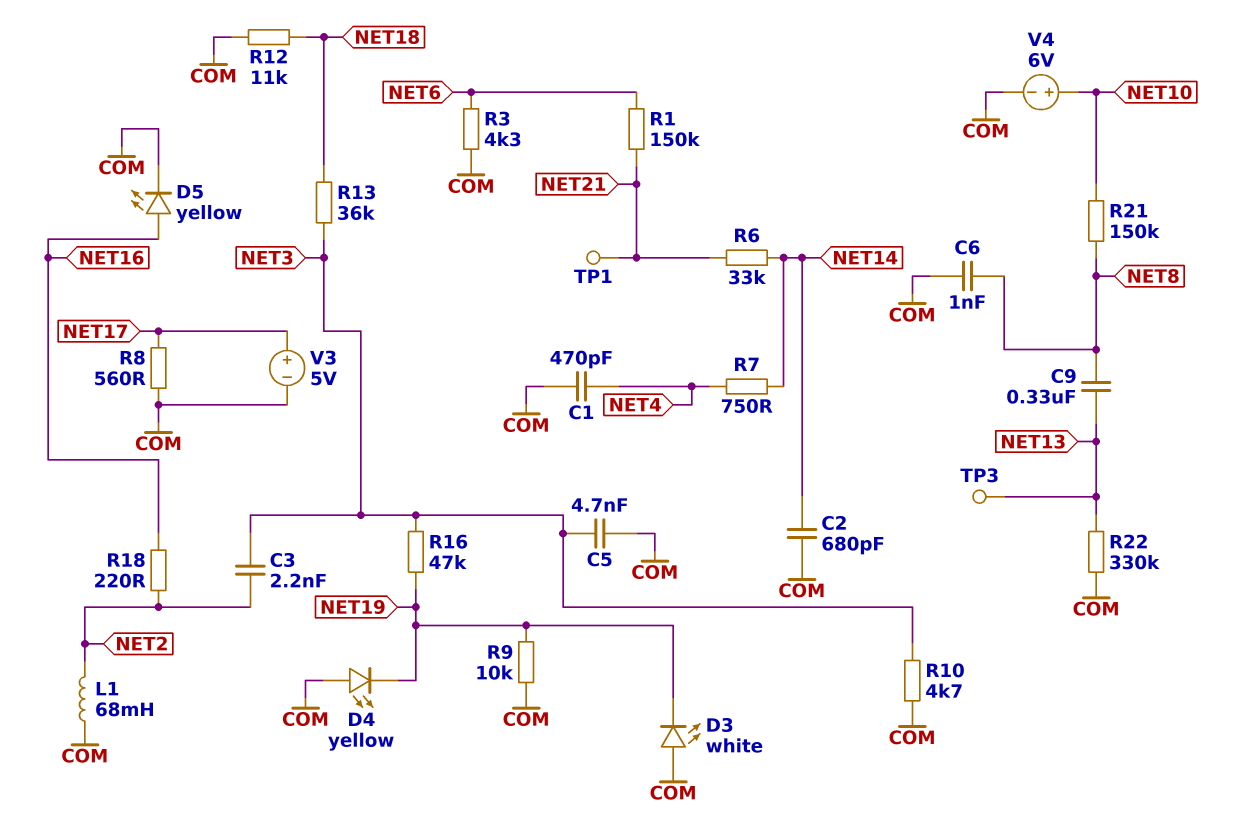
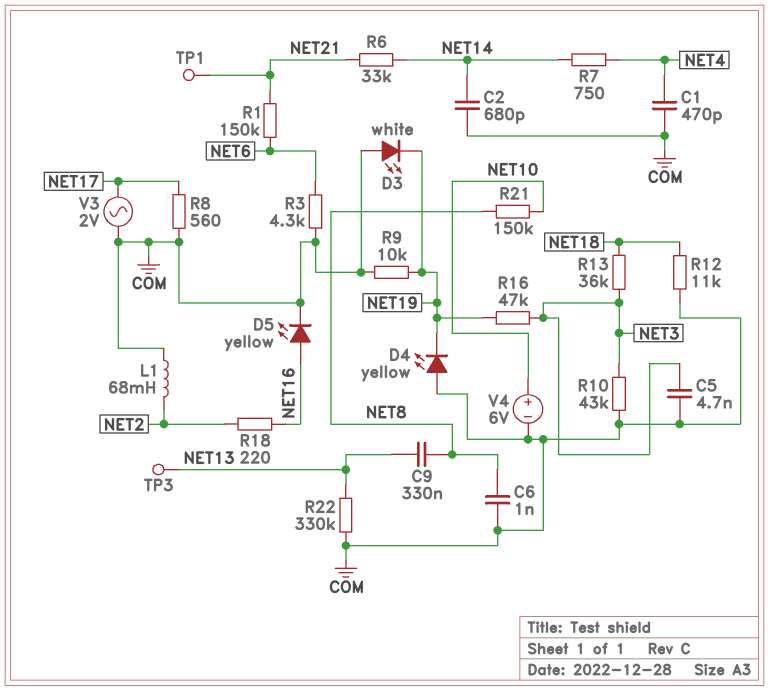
C3: 2.2nF (NET2, NET3) -> none
R10: 4.7k (COM, NET3) -> 43k (COM, NET3)
V3: 5V (plus NET17, minus COM) -> AC 2V (COM, NET17)

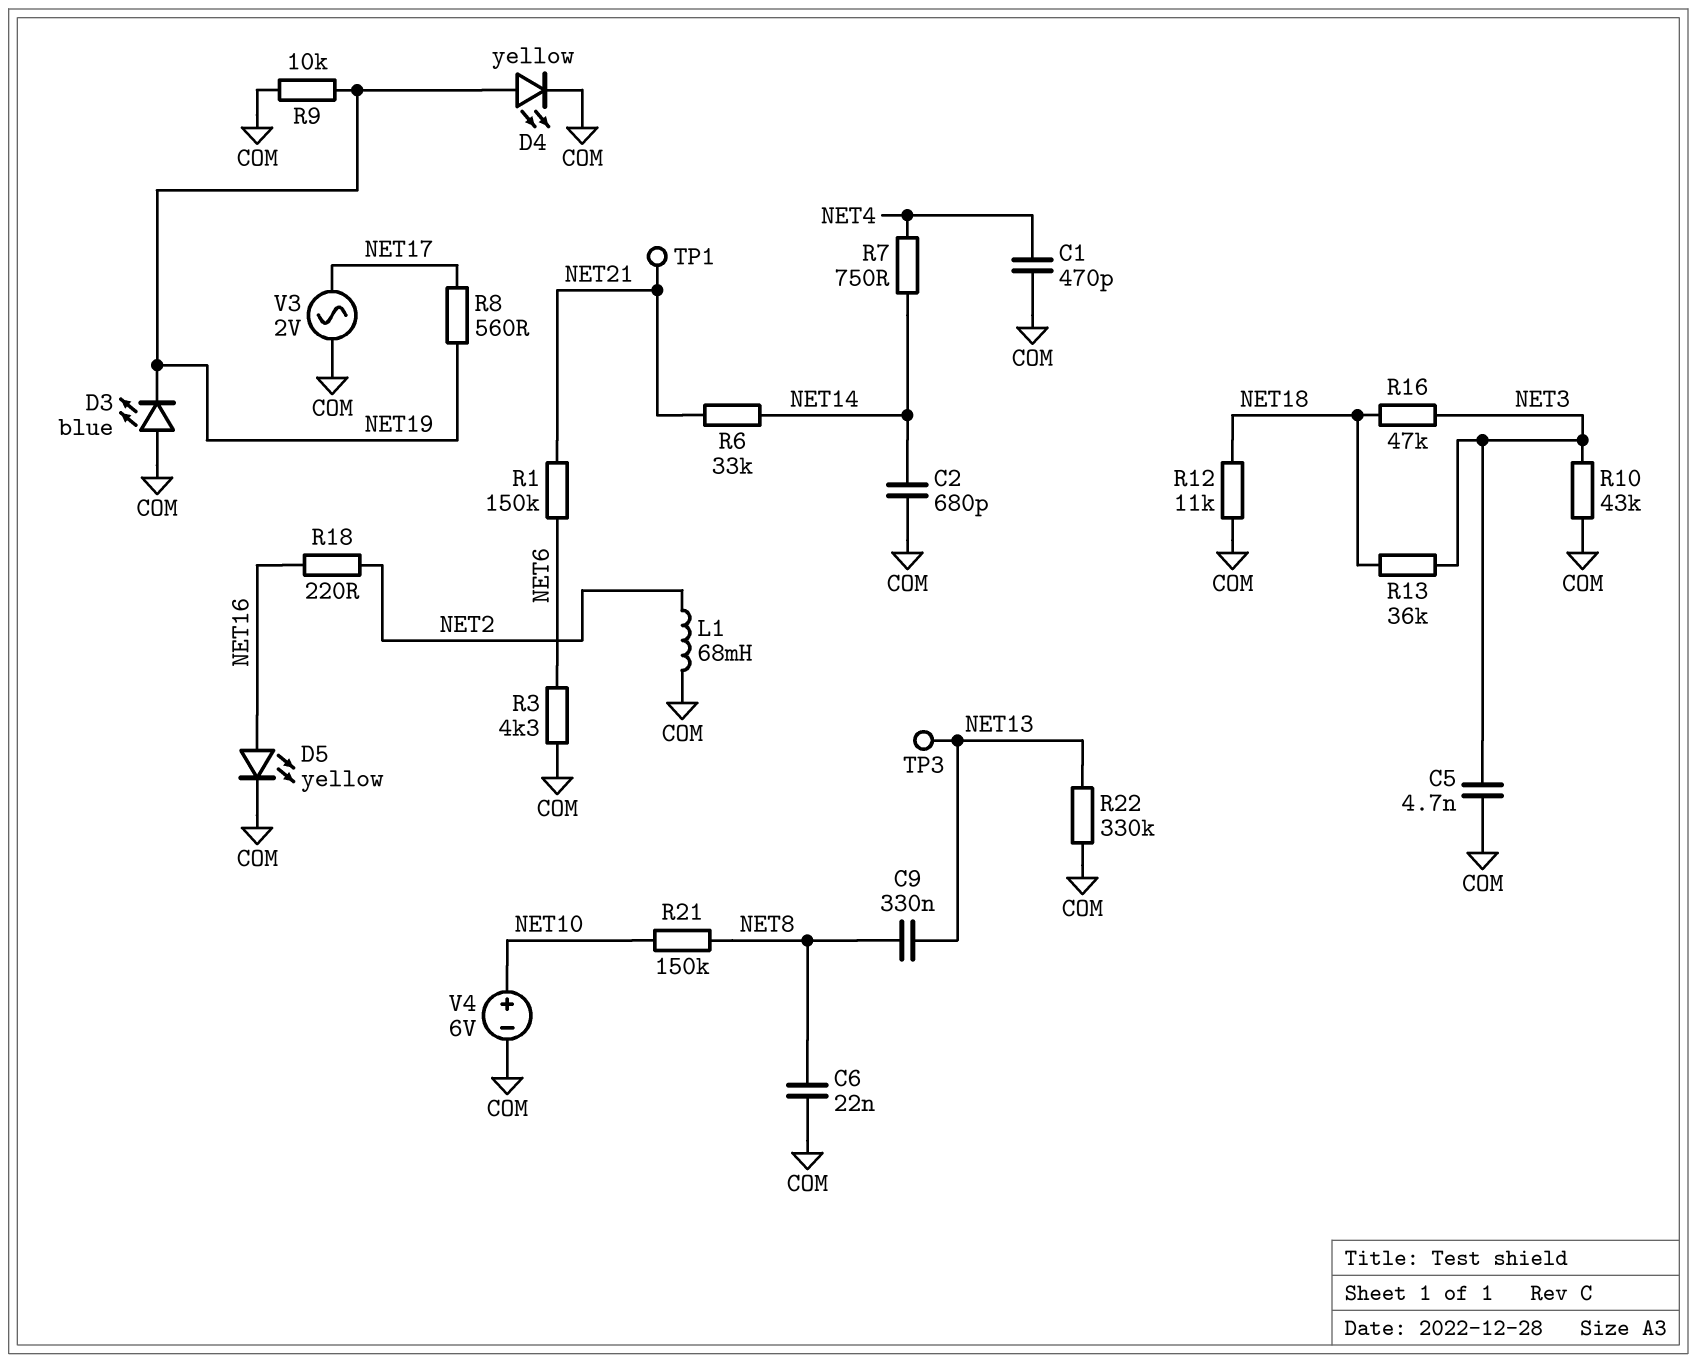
C6: 1nF (COM, NET8) -> 22nF (COM, NET8)
D3: LED white (A COM, K NET19) -> LED blue (A COM, K NET19)
D4: LED yellow (A COM, K NET19) -> LED yellow (A NET19, K COM)
R8: 560 (COM, NET17) -> 560 (NET17, NET19)
R16: 47k (NET3, NET19) -> 47k (NET3, NET18)

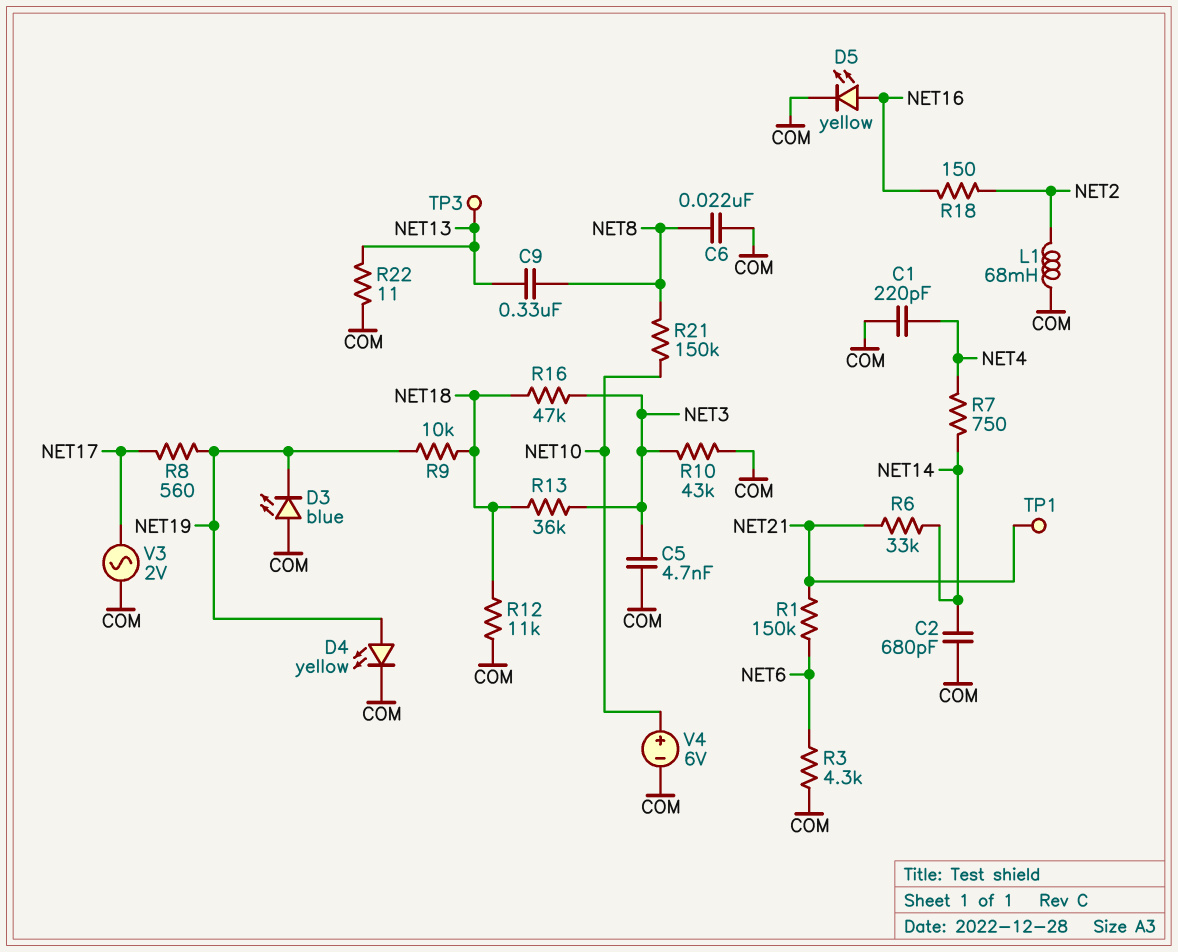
C1: 470pF (COM, NET4) -> 220pF (COM, NET4)
R9: 10k (COM, NET19) -> 10k (NET18, NET19)
R18: 220 (NET2, NET16) -> 150 (NET2, NET16)
R22: 330k (COM, NET13) -> 11 (COM, NET13)

